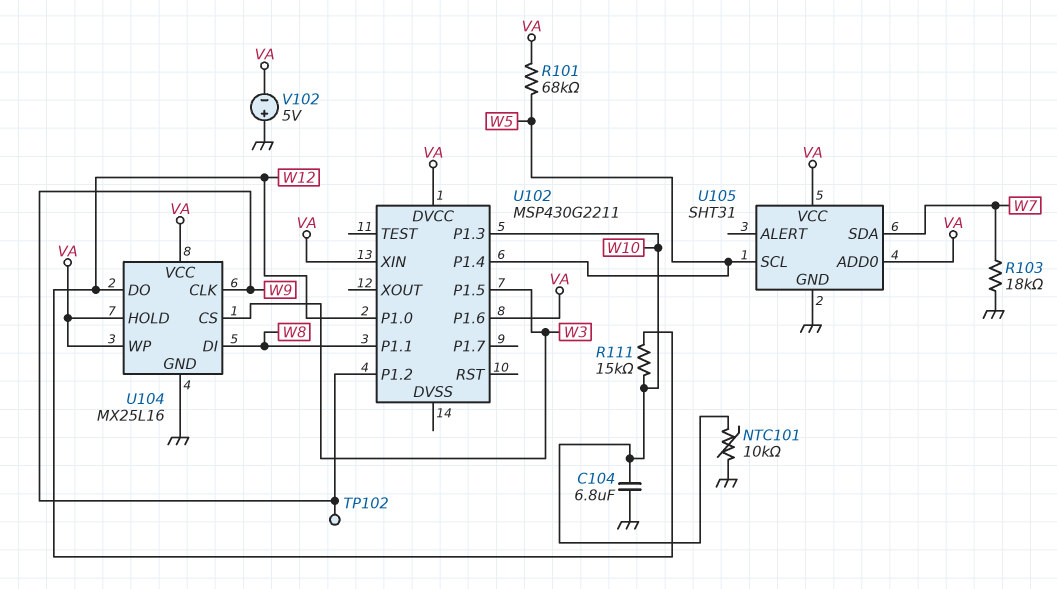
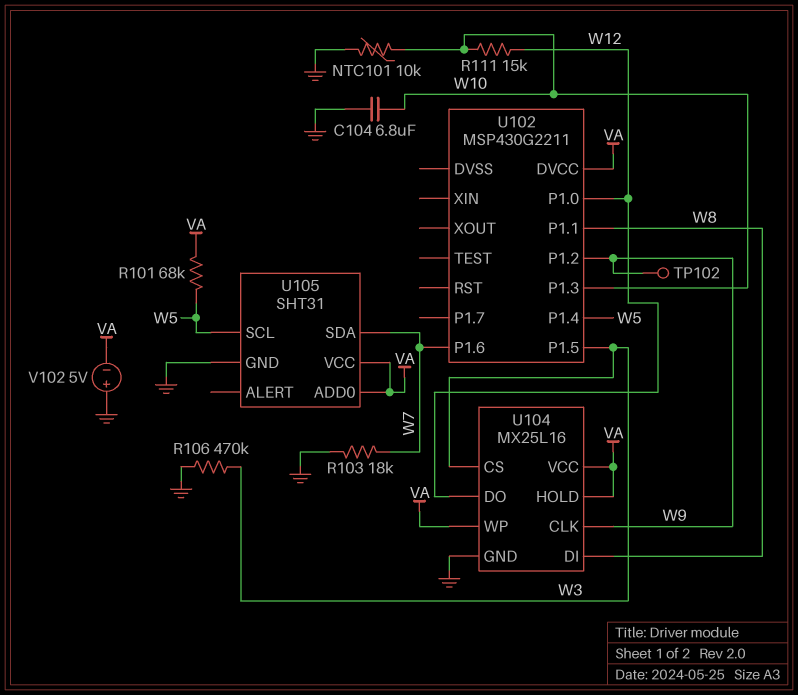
R106: none -> 470k (GND, W3)
U102 pin P1.6: VA -> W7
U102 pin XIN: VA -> none

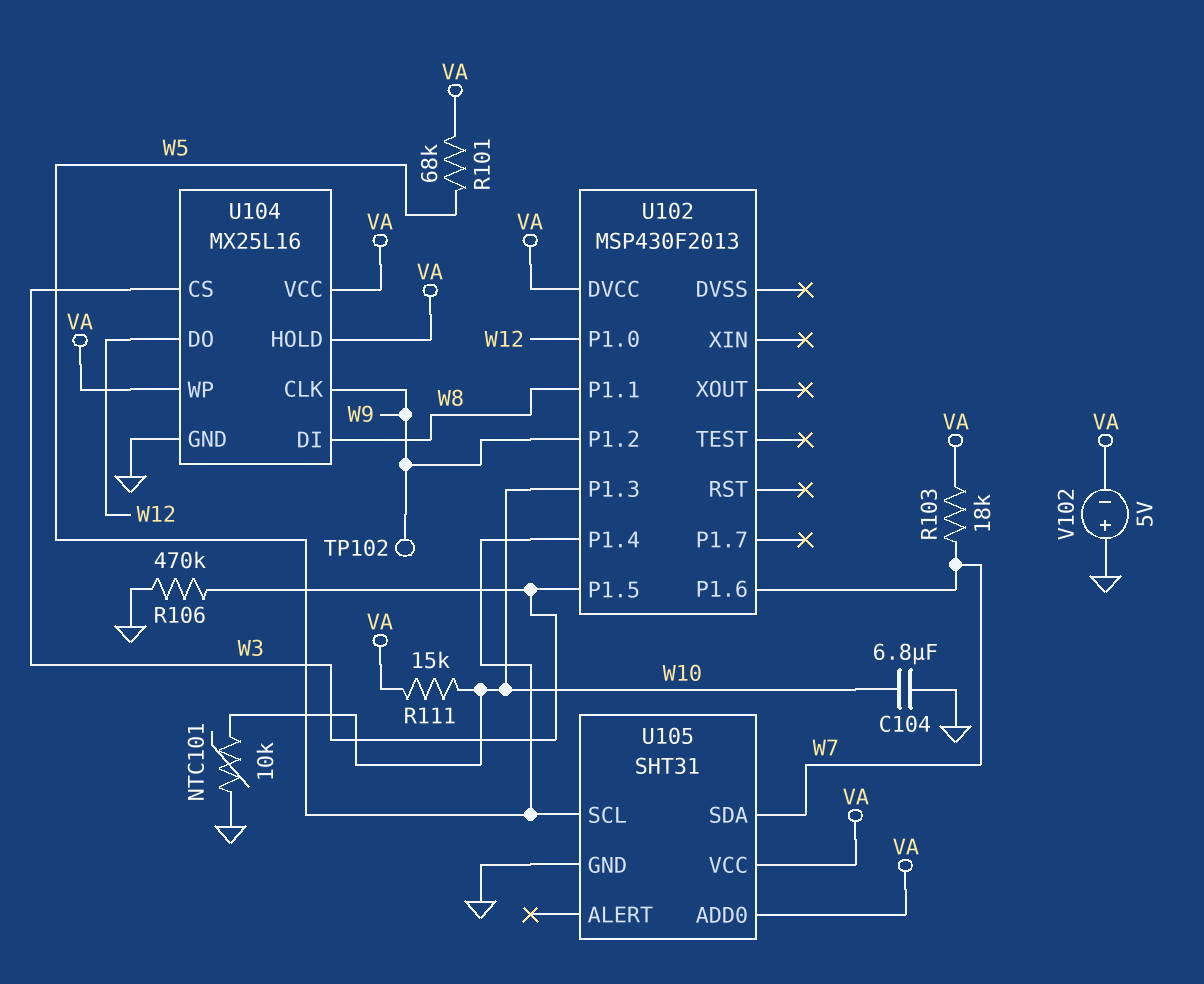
R103: 18k (GND, W7) -> 18k (VA, W7)
R111: 15k (W10, W12) -> 15k (VA, W10)
U102: MSP430G2211 -> MSP430F2013

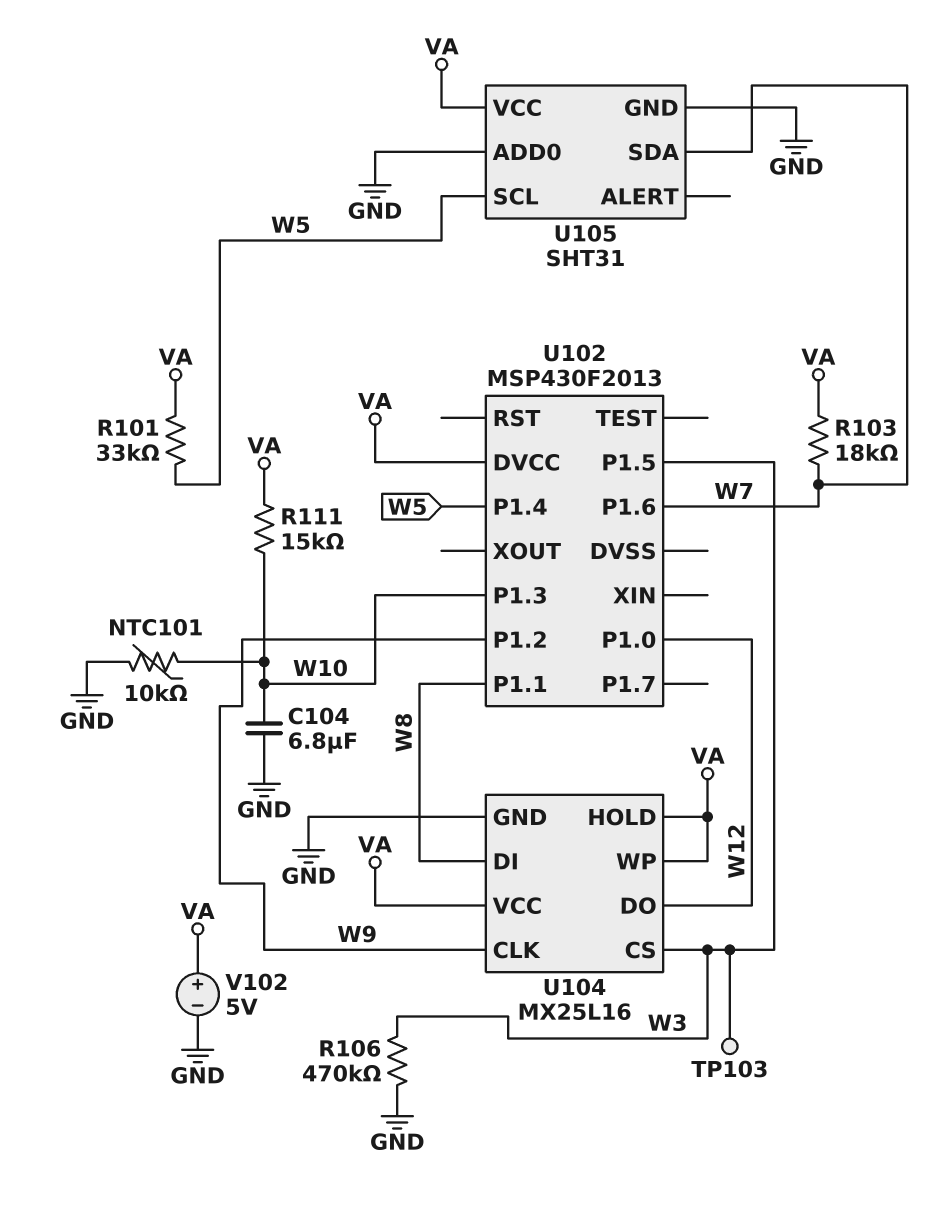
R101: 68k (VA, W5) -> 33k (VA, W5)
TP102: test point (W9) -> none
TP103: none -> test point (W3)
U105 pin ADD0: VA -> GND
V102: 5V (plus GND, minus VA) -> 5V (plus VA, minus GND)

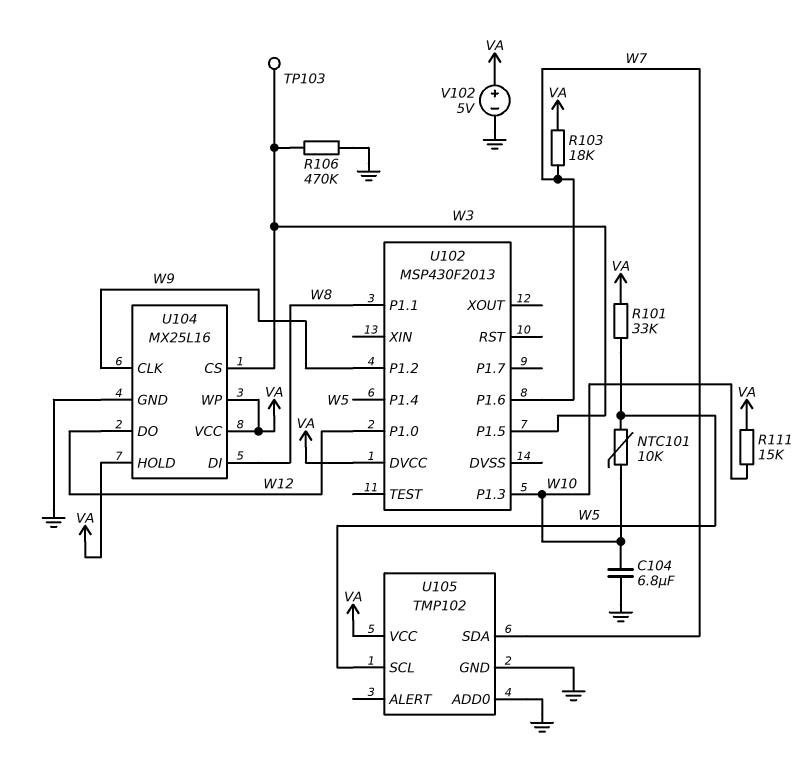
NTC101: 10k (GND, W10) -> 10k (W5, W10)
U105: SHT31 -> TMP102

